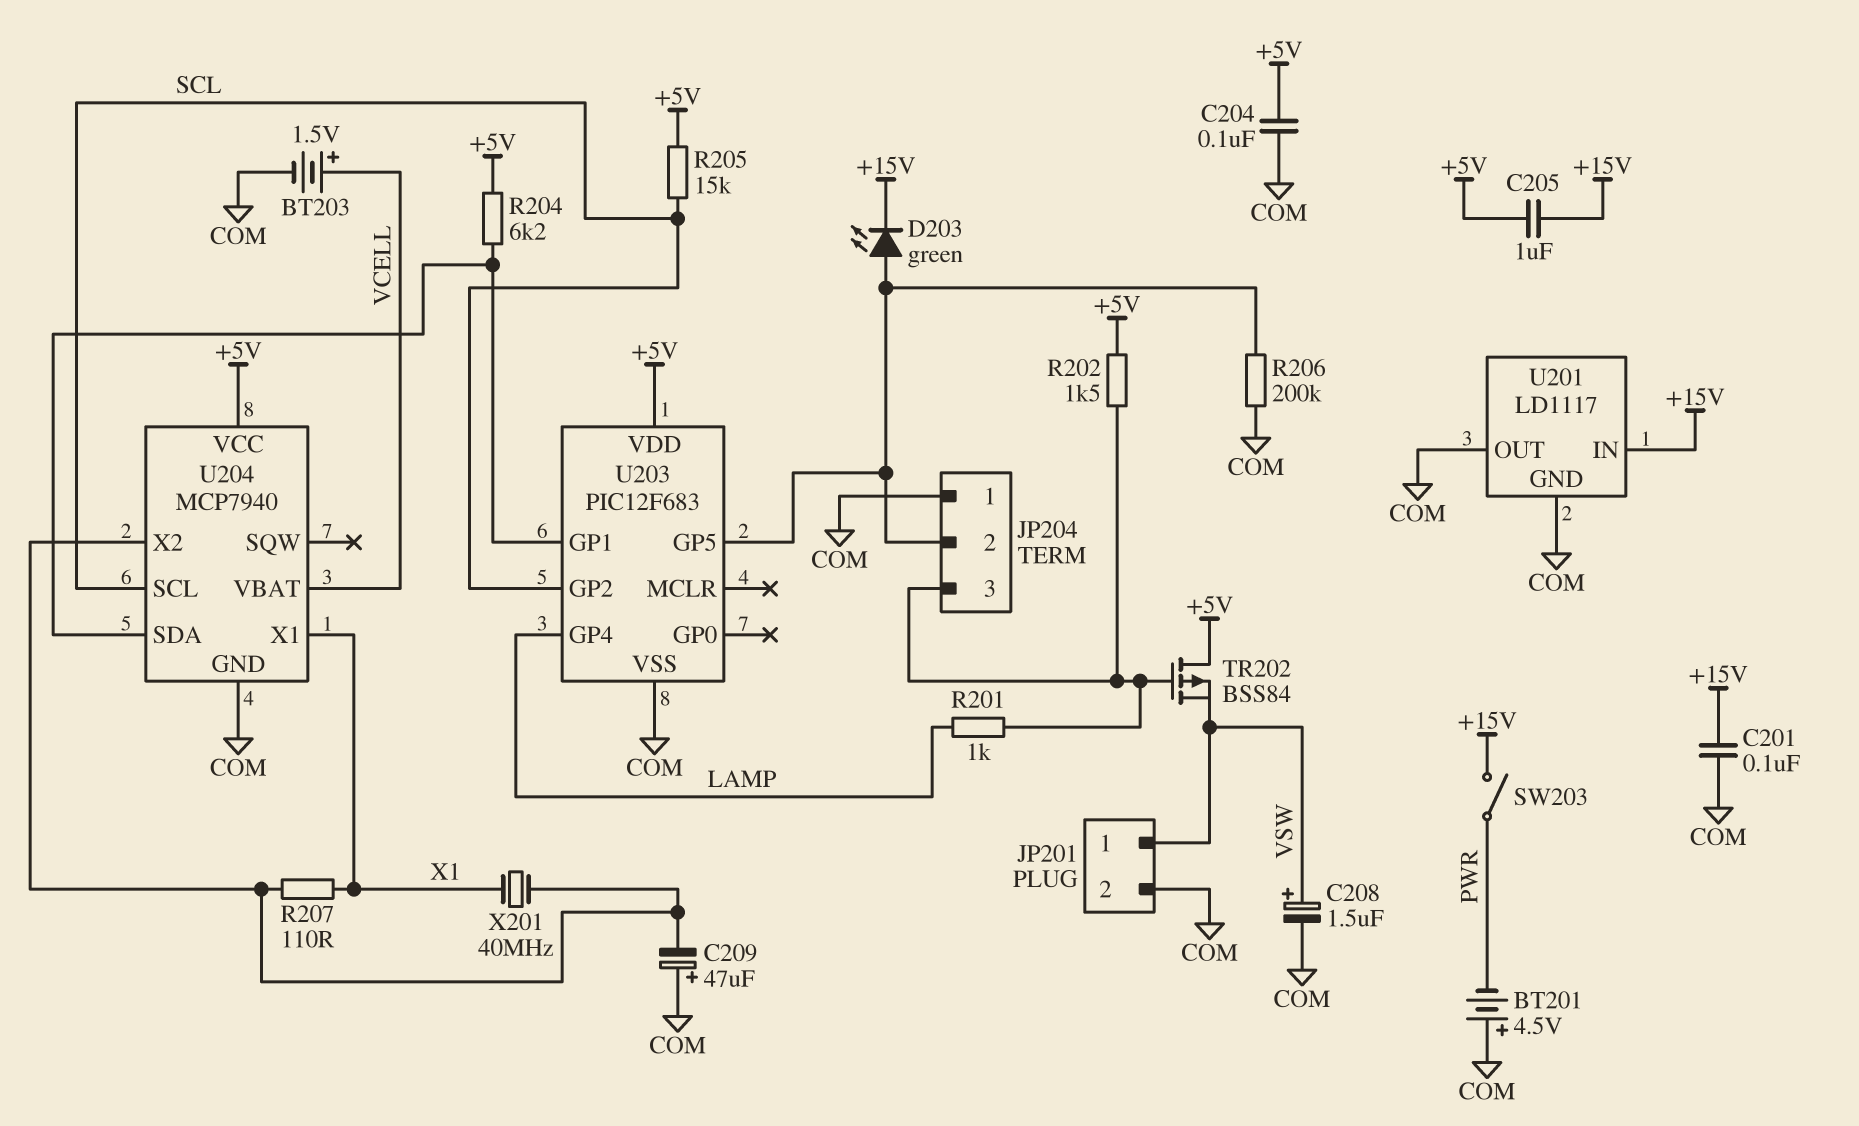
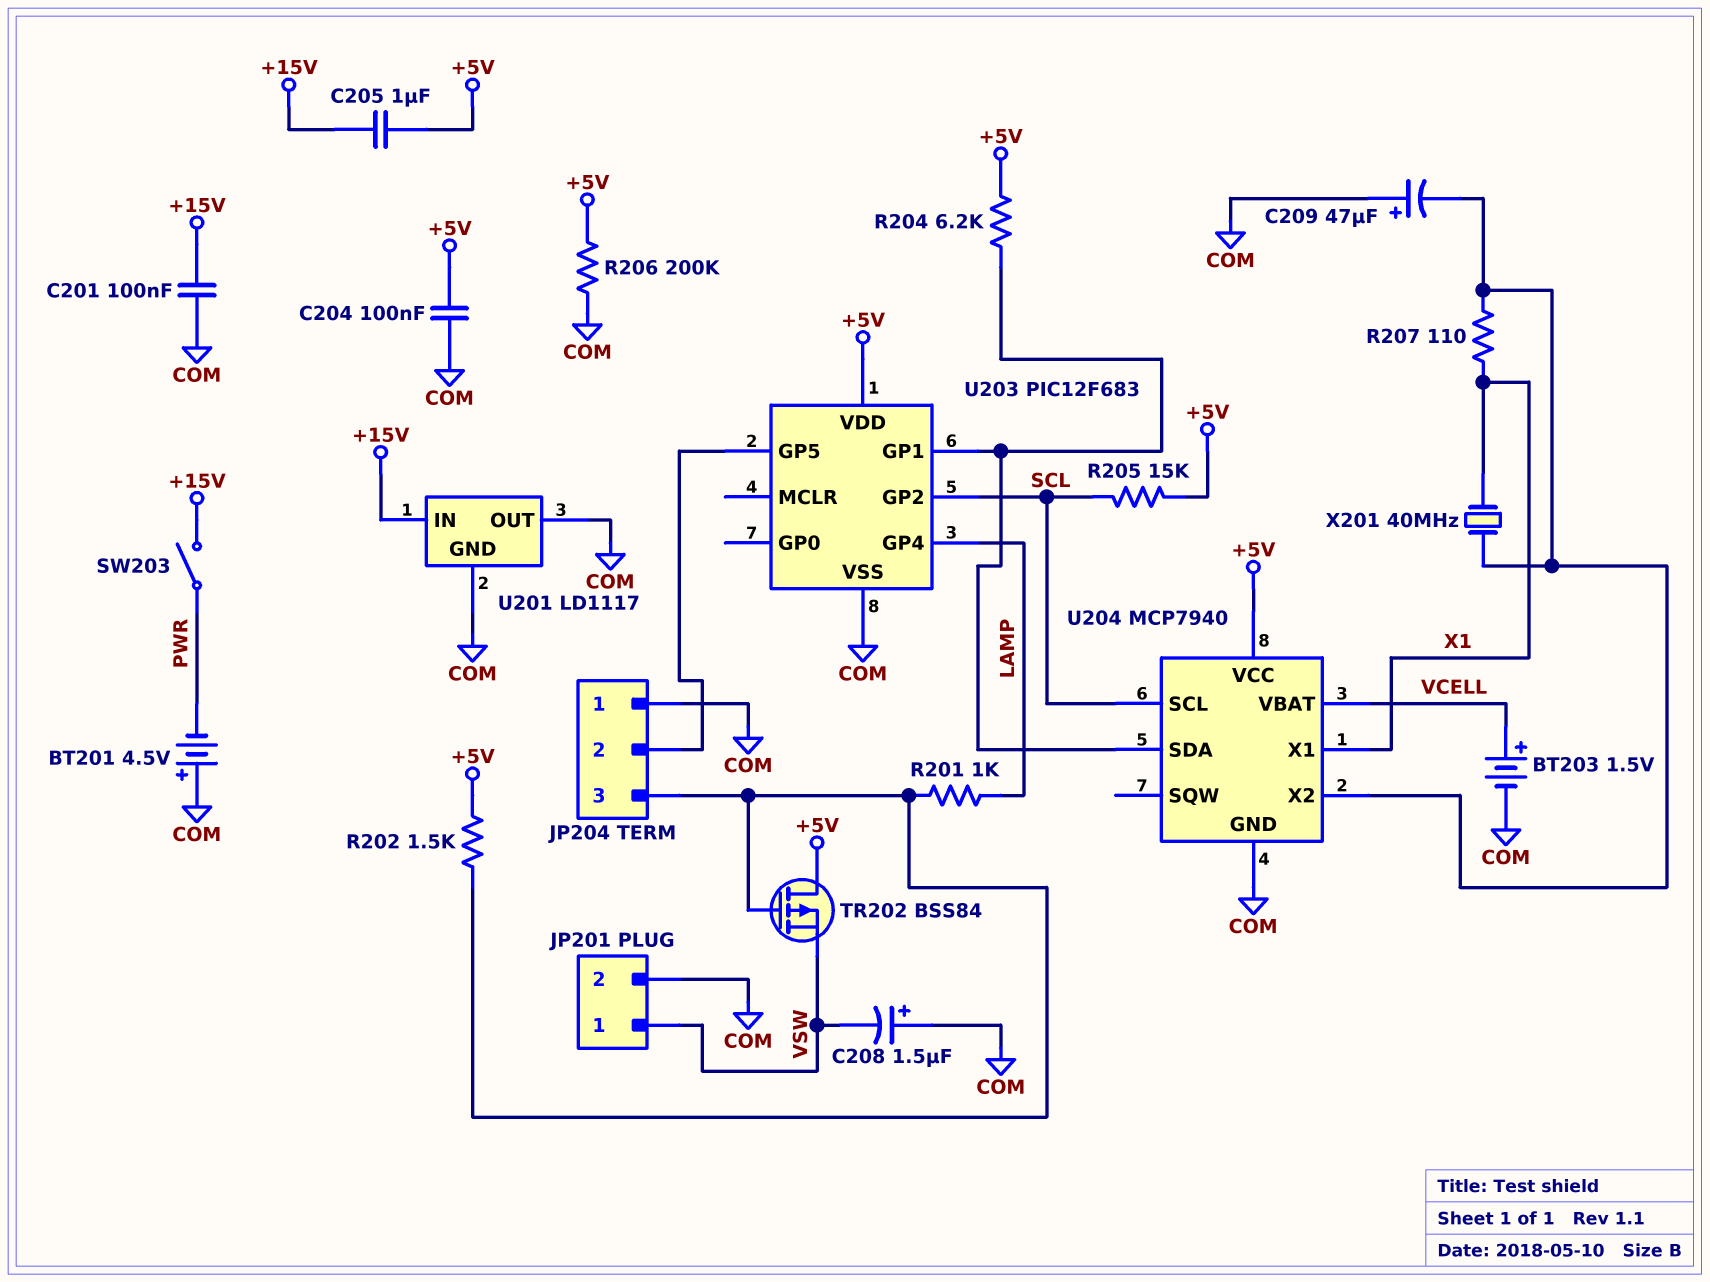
C208: 1.5uF (plus VSW, minus COM) -> 1.5uF (plus COM, minus VSW)
D203: LED green (A JP204/2, K +15V) -> none
R206: 200k (COM, JP204/2) -> 200k (+5V, COM)

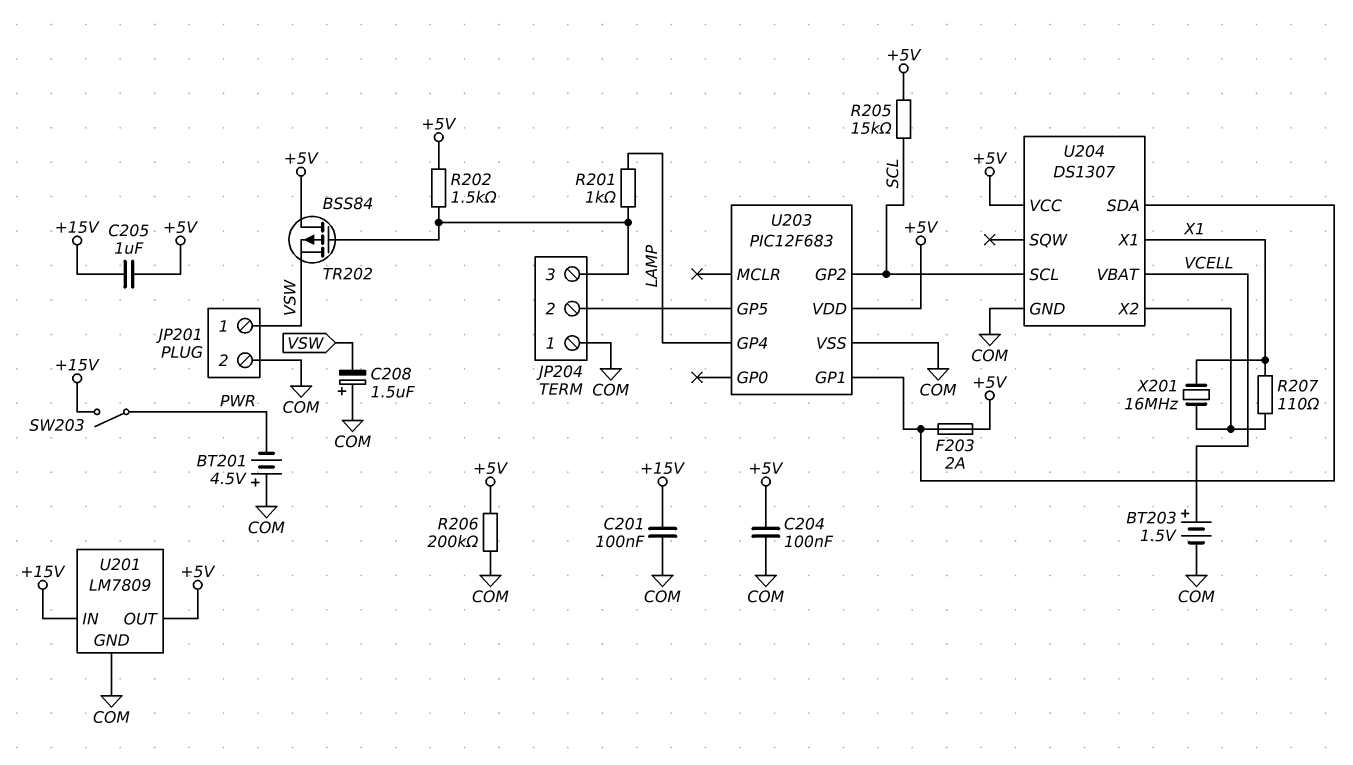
C209: 47uF (plus COM, minus U204/X2) -> none
F203: none -> 2A (+5V, U203/GP1)
R204: 6.2k (+5V, U203/GP1) -> none
U201: LD1117 -> LM7809
U201 pin OUT: COM -> +5V
U204: MCP7940 -> DS1307
X201: 40MHz (U204/X2, X1) -> 16MHz (U204/X2, X1)

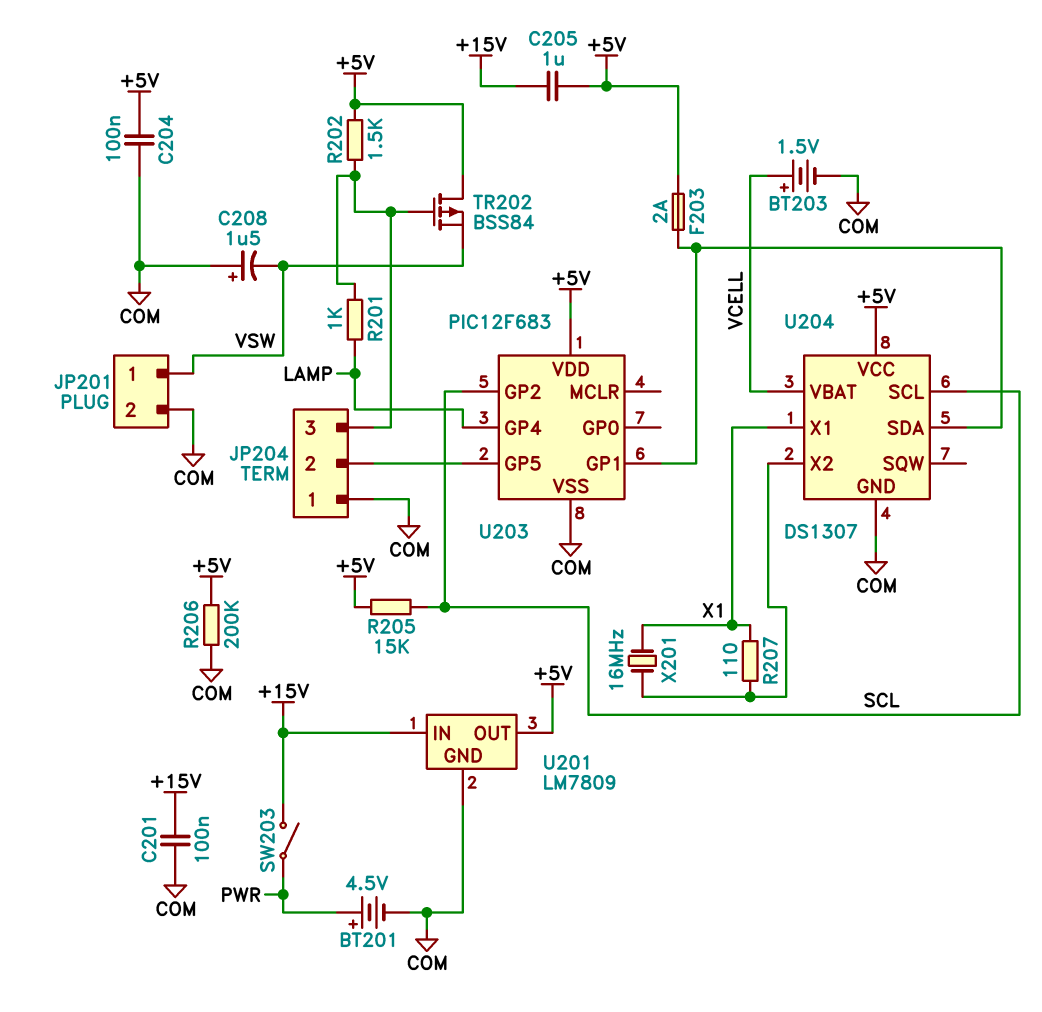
BT201: 4.5V (plus COM, minus PWR) -> 4.5V (plus PWR, minus COM)

